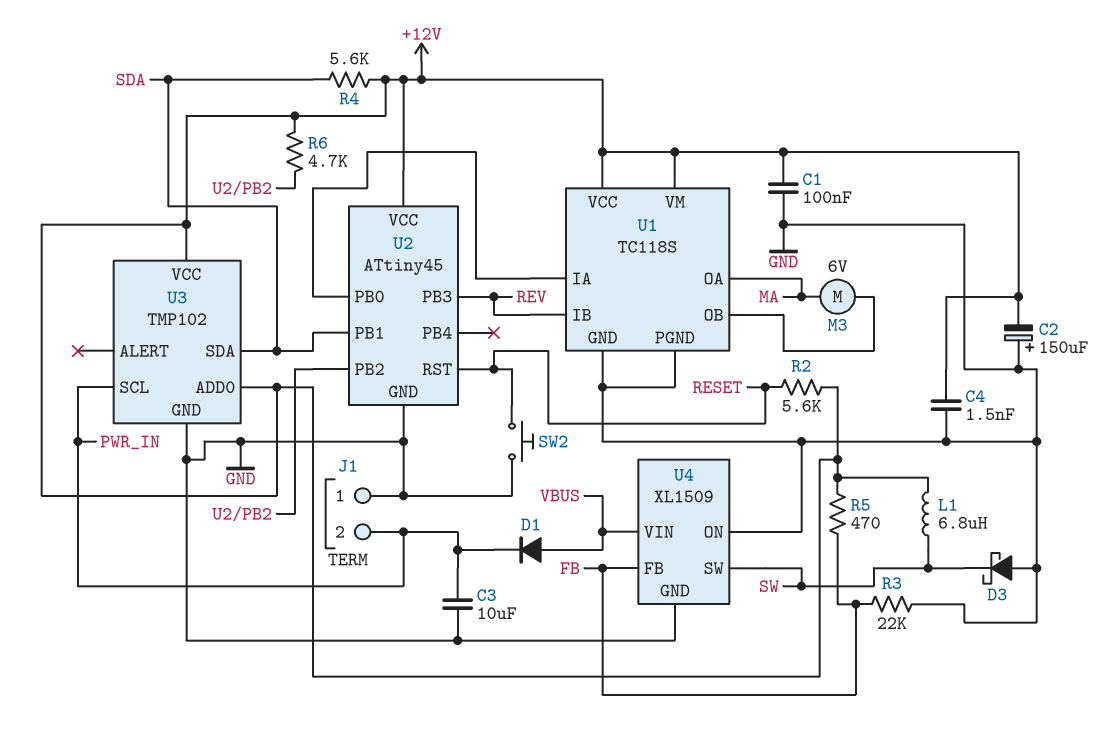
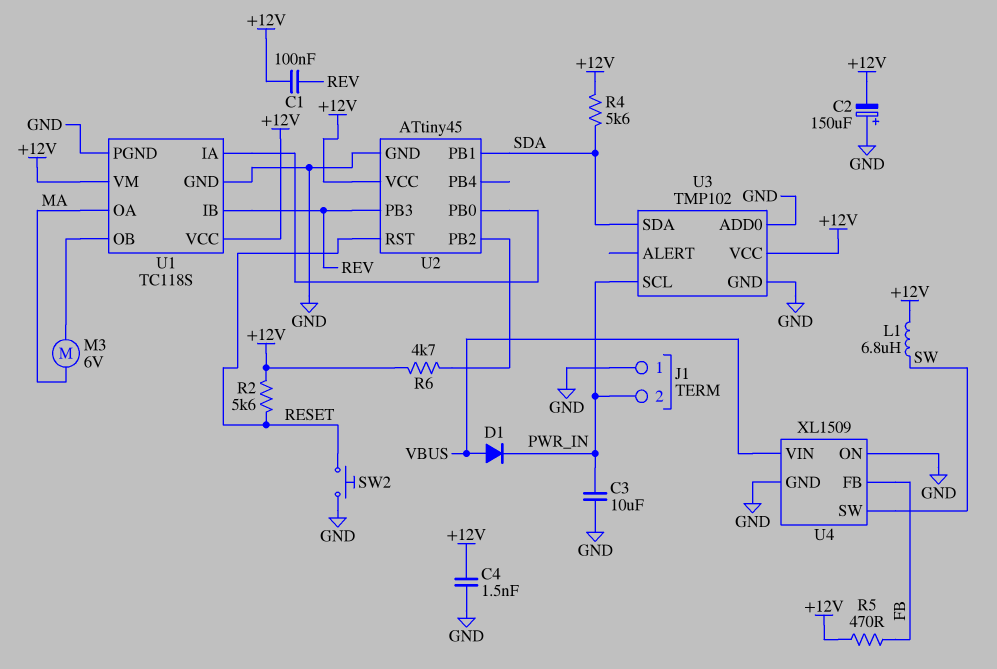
C1: 100nF (+12V, GND) -> 100nF (+12V, REV)
D3: schottky (A GND, K SW) -> none
R3: 22k (FB, GND) -> none
U3 pin ADD0: +12V -> GND

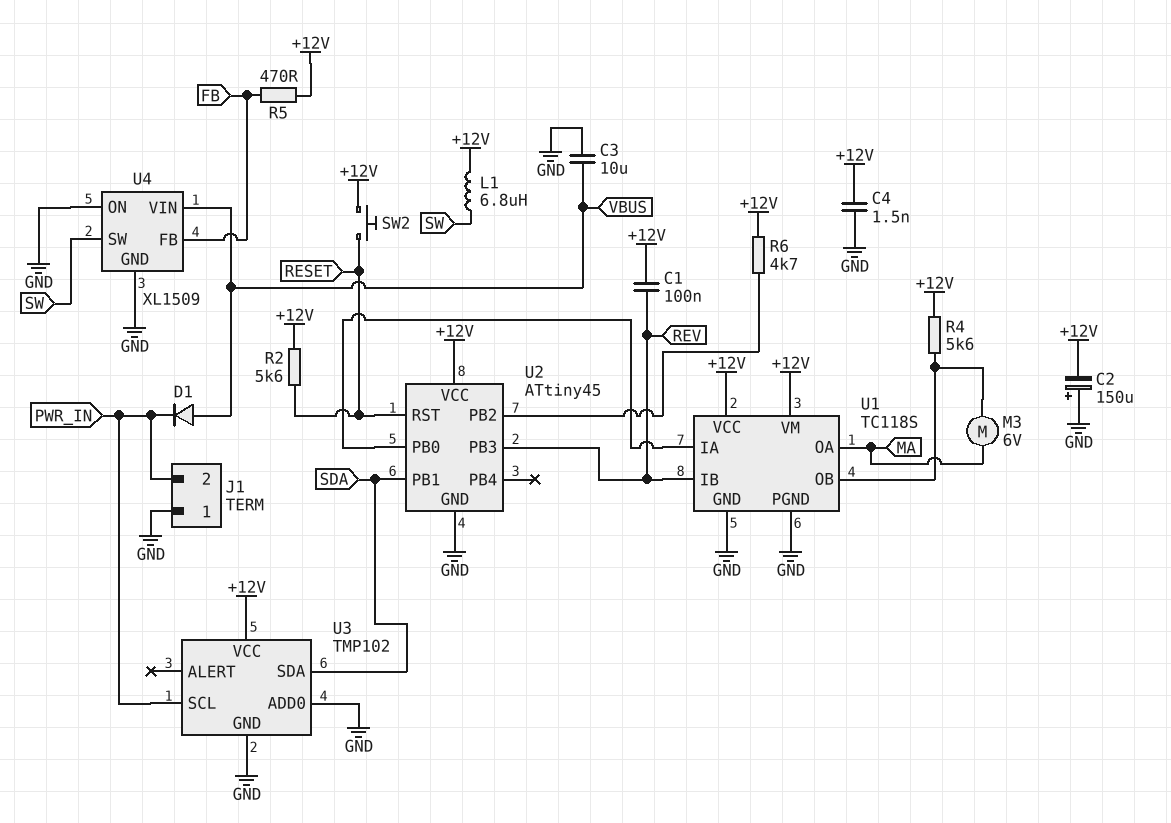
C3: 10uF (GND, PWR_IN) -> 10uF (GND, VBUS)
R4: 5.6k (+12V, SDA) -> 5.6k (+12V, U1/OB)
SW2: button (GND, RESET) -> button (+12V, RESET)

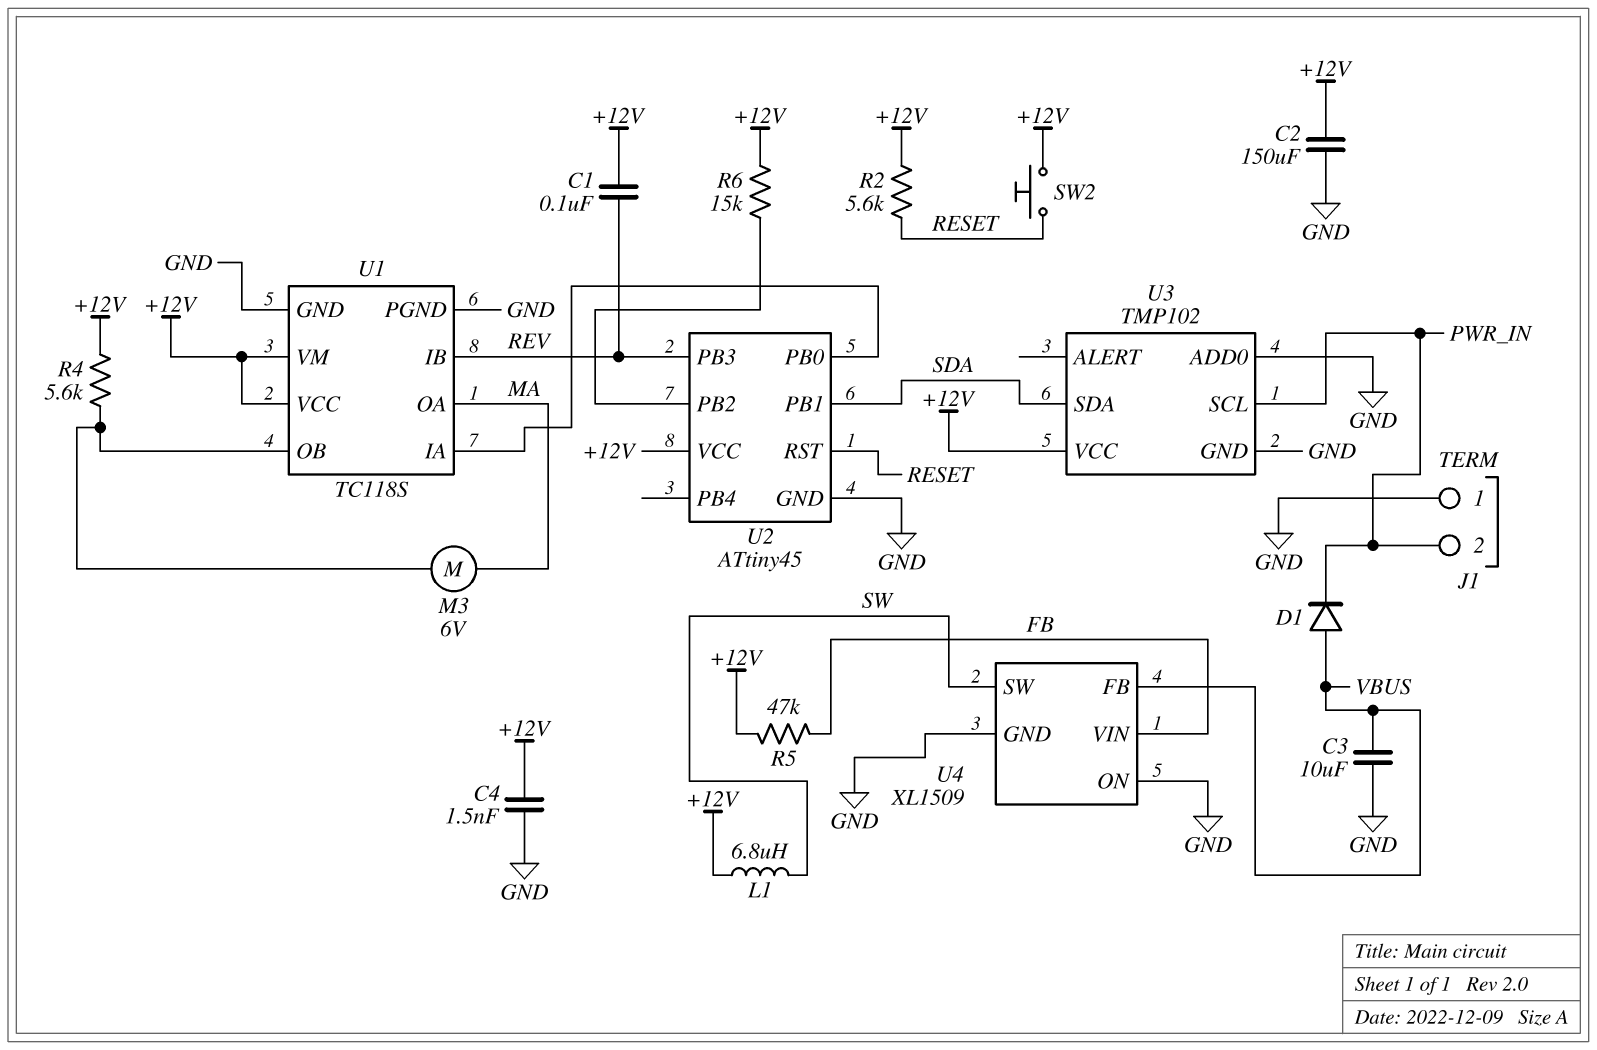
C2: 150uF (plus GND, minus +12V) -> 150uF (+12V, GND)
R5: 470 (+12V, FB) -> 47k (+12V, FB)
R6: 4.7k (+12V, U2/PB2) -> 15k (+12V, U2/PB2)
U4 pin FB: FB -> VBUS
U4 pin VIN: VBUS -> FB

